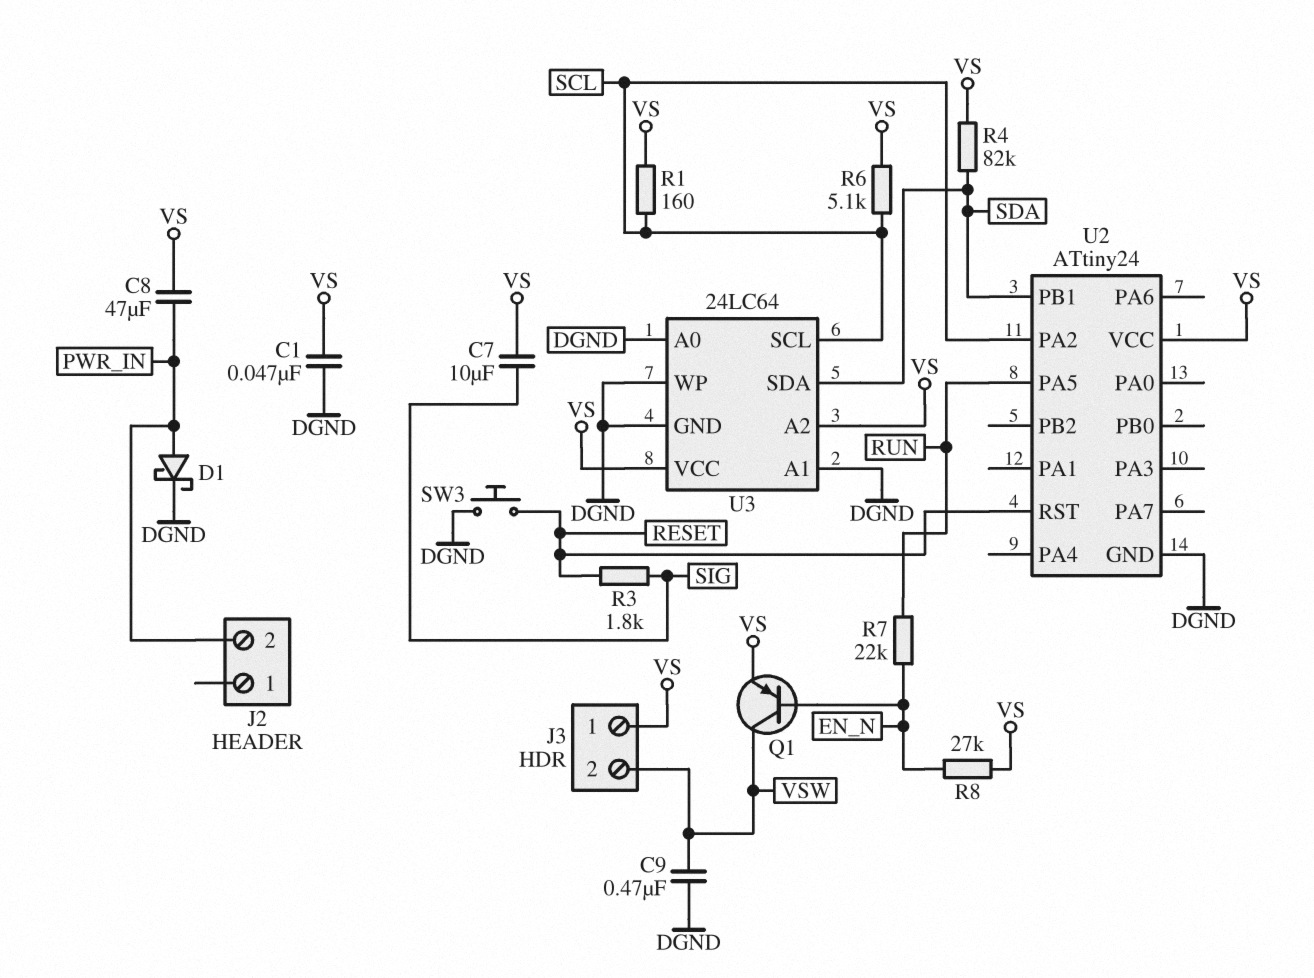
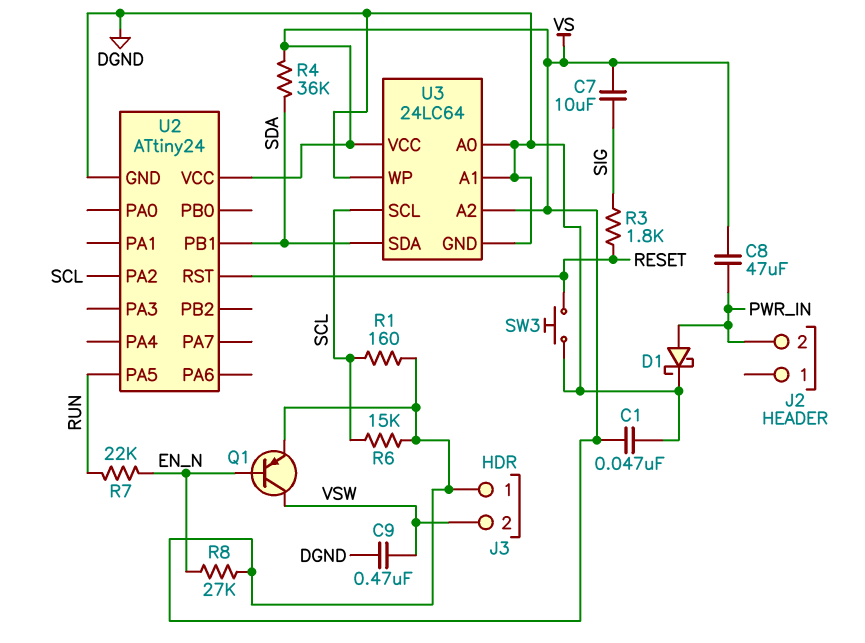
R4: 82k (SDA, VS) -> 36k (SDA, VS)
R6: 5.1k (SCL, VS) -> 15k (SCL, VS)

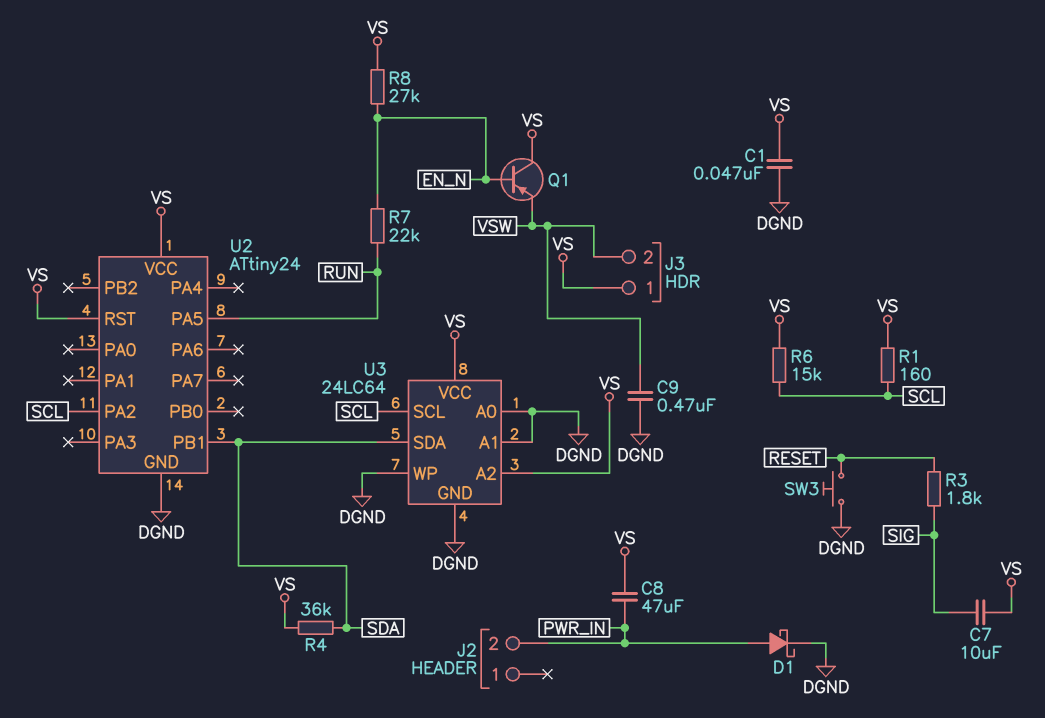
Q1: PNP (B EN_N, C VSW, E VS) -> PNP (B EN_N, C VS, E VSW)
U2 pin RST: RESET -> VS

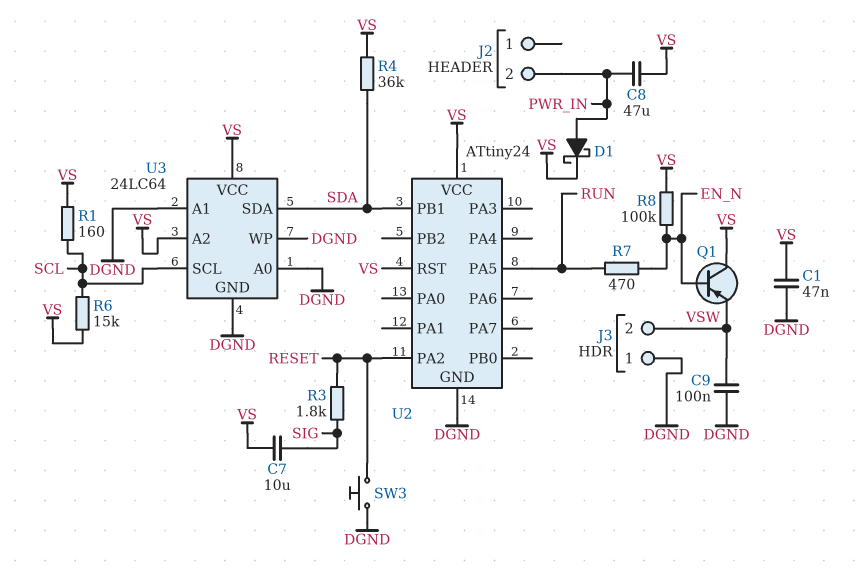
C9: 470nF (DGND, VSW) -> 100nF (DGND, VSW)
D1: schottky (A PWR_IN, K DGND) -> schottky (A PWR_IN, K VS)
J3 pin 1: VS -> DGND
R7: 22k (EN_N, RUN) -> 470 (EN_N, RUN)
R8: 27k (EN_N, VS) -> 100k (EN_N, VS)
U2 pin PA2: SCL -> RESET

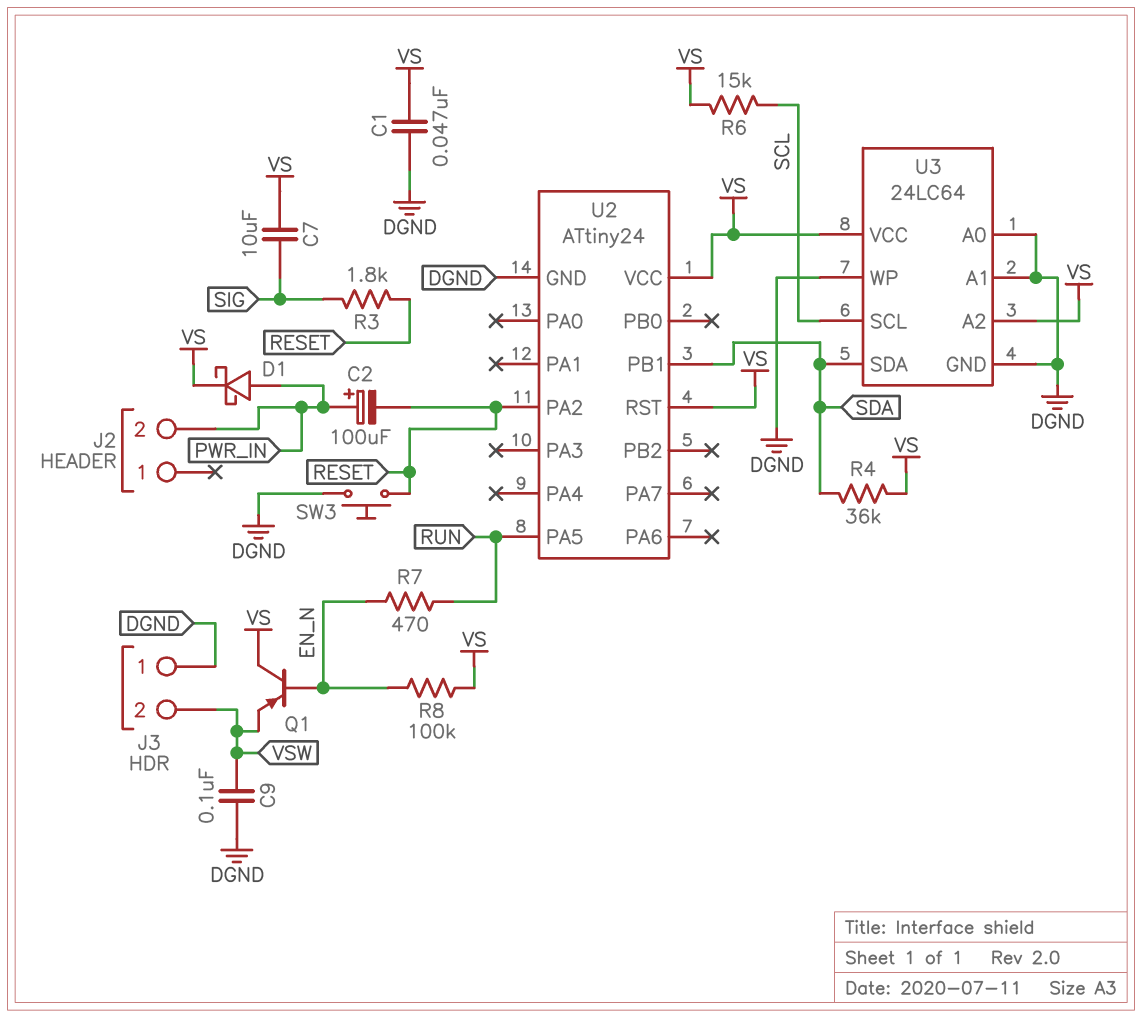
C2: none -> 100uF (plus PWR_IN, minus RESET)
C8: 47uF (PWR_IN, VS) -> none
R1: 160 (SCL, VS) -> none

